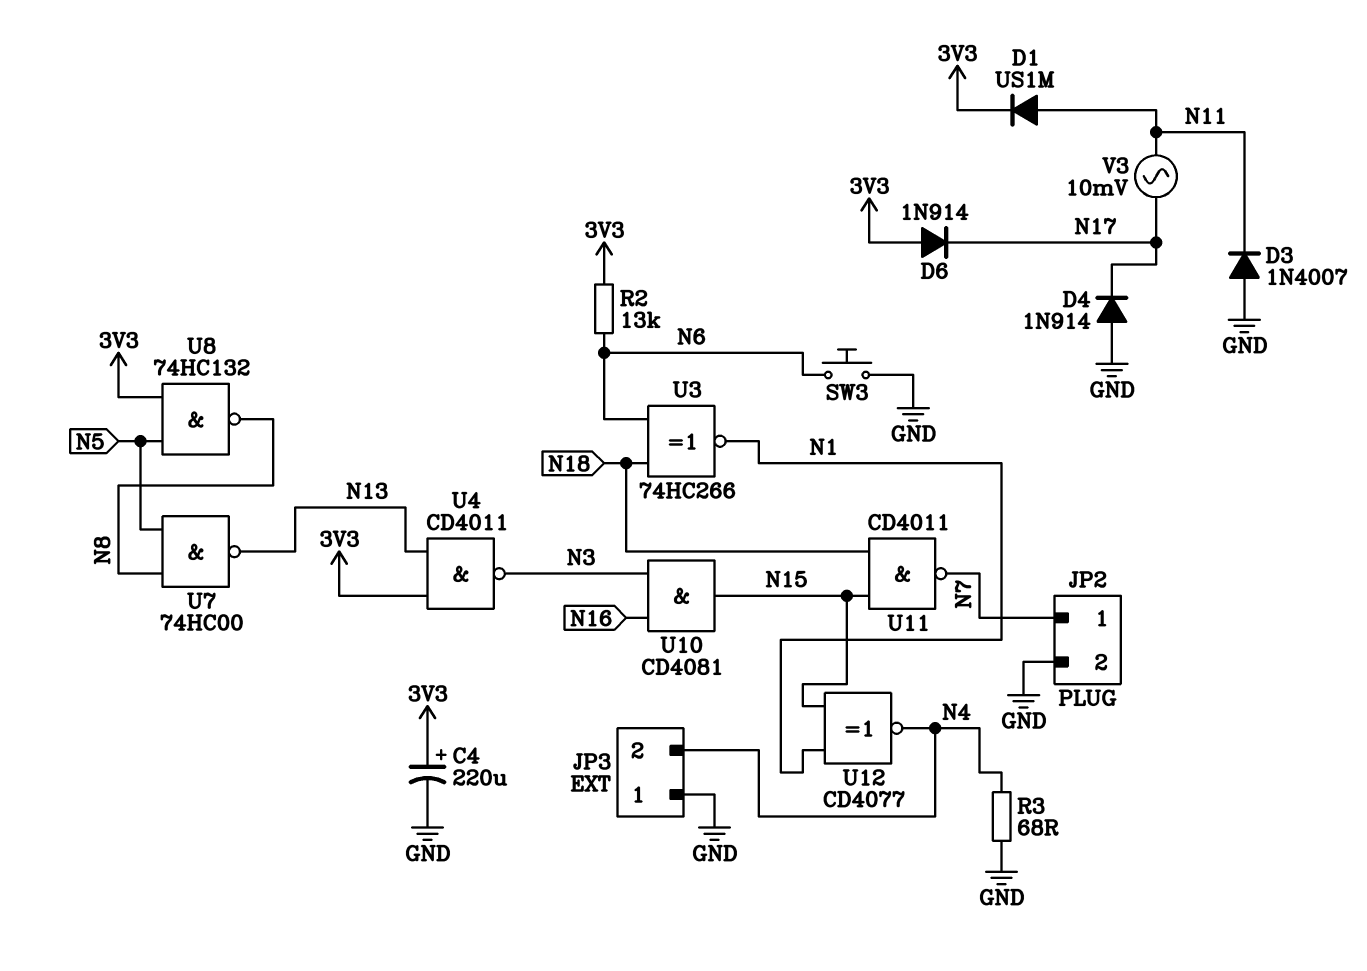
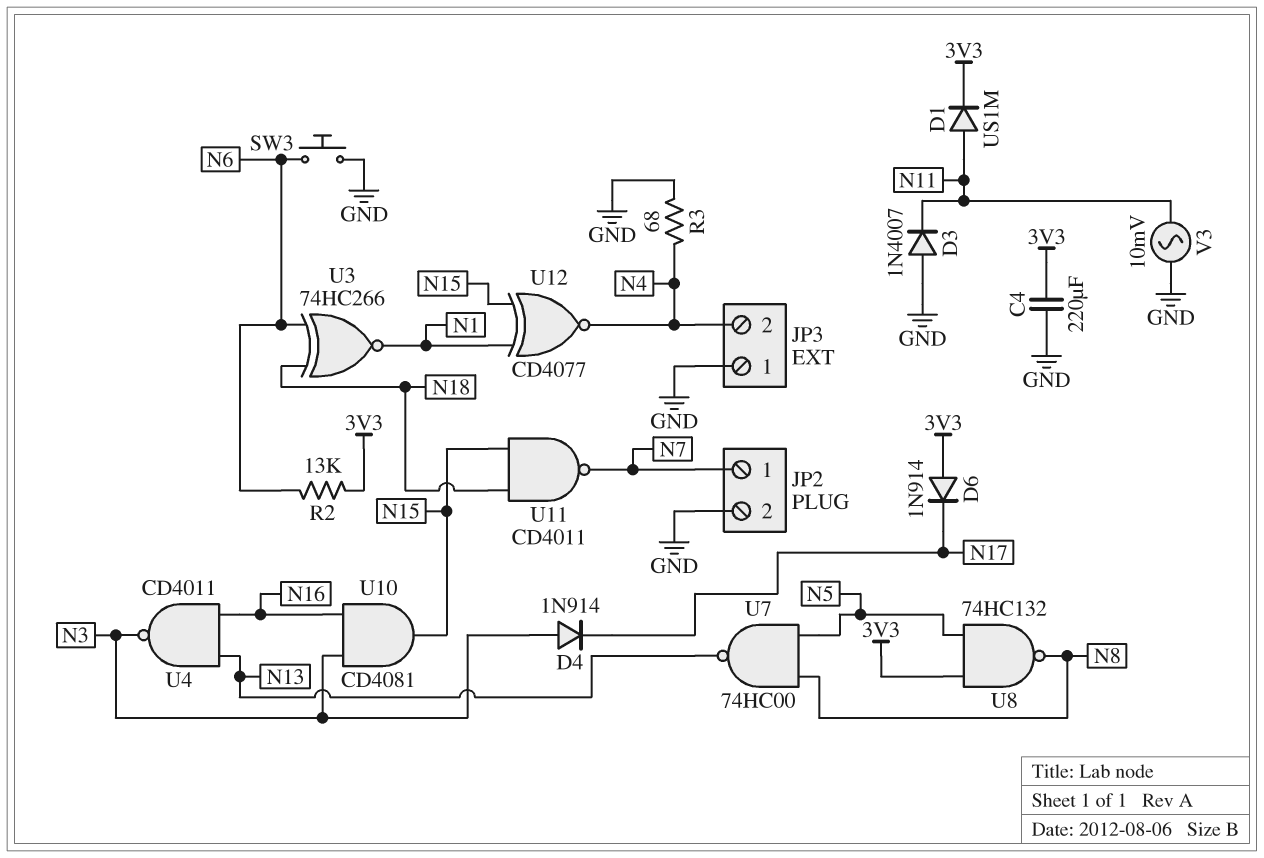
C4: 220uF (plus 3V3, minus GND) -> 220uF (3V3, GND)
D4: diode 1N914 (A GND, K N17) -> diode 1N914 (A N3, K N17)
U4: NAND CD4011 (in 3V3, in N13, out N3) -> NAND CD4011 (in N13, in N16, out N3)
V3: AC 10mV (N11, N17) -> AC 10mV (GND, N11)

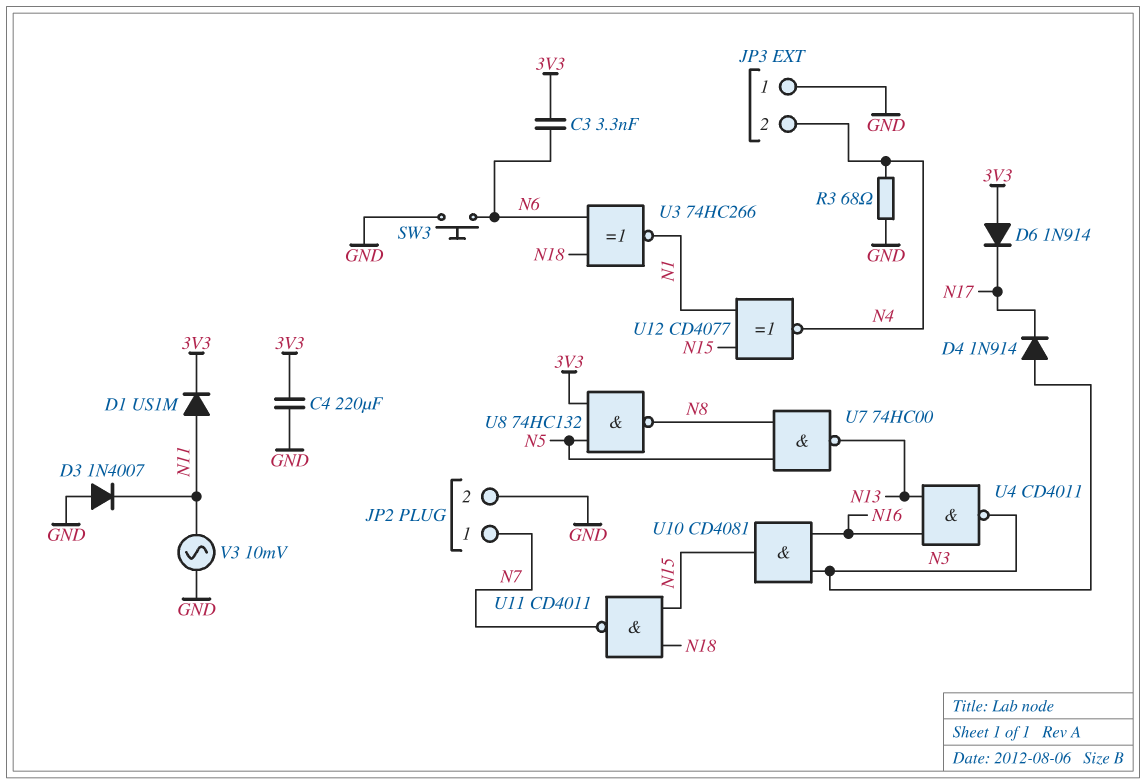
C3: none -> 3.3nF (3V3, N6)
R2: 13k (3V3, N6) -> none

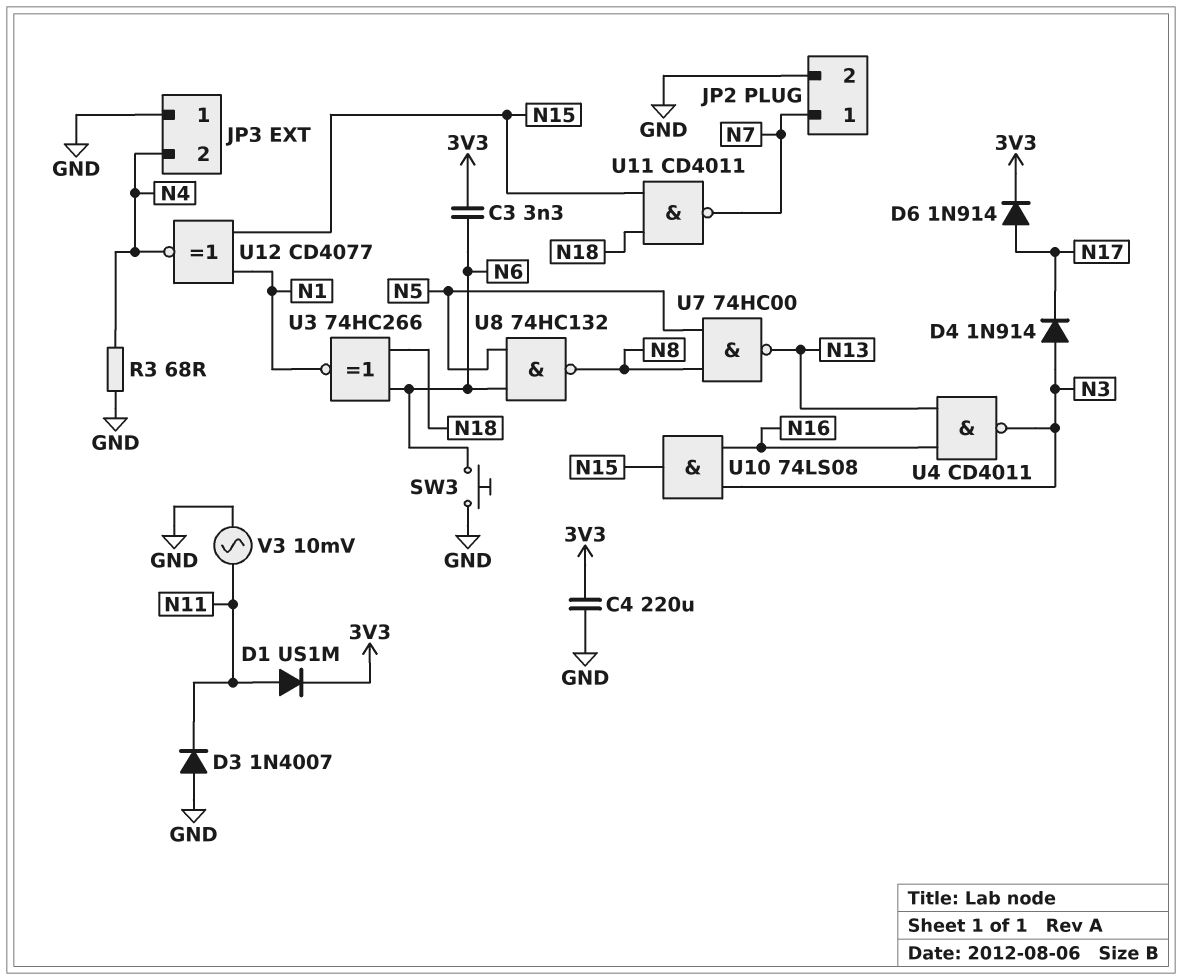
D6: diode 1N914 (A 3V3, K N17) -> diode 1N914 (A N17, K 3V3)
U8: NAND 74HC132 (in 3V3, in N5, out N8) -> NAND 74HC132 (in N5, in N6, out N8)
U10: AND CD4081 (in N3, in N16, out N15) -> AND 74LS08 (in N3, in N16, out N15)

